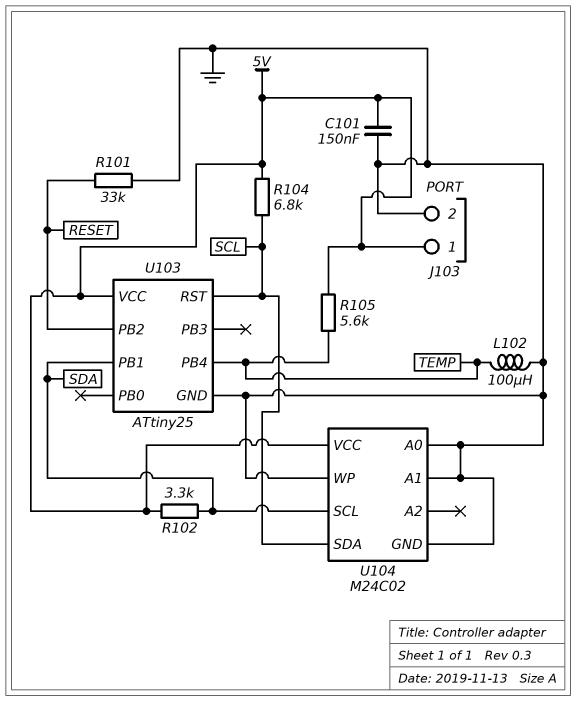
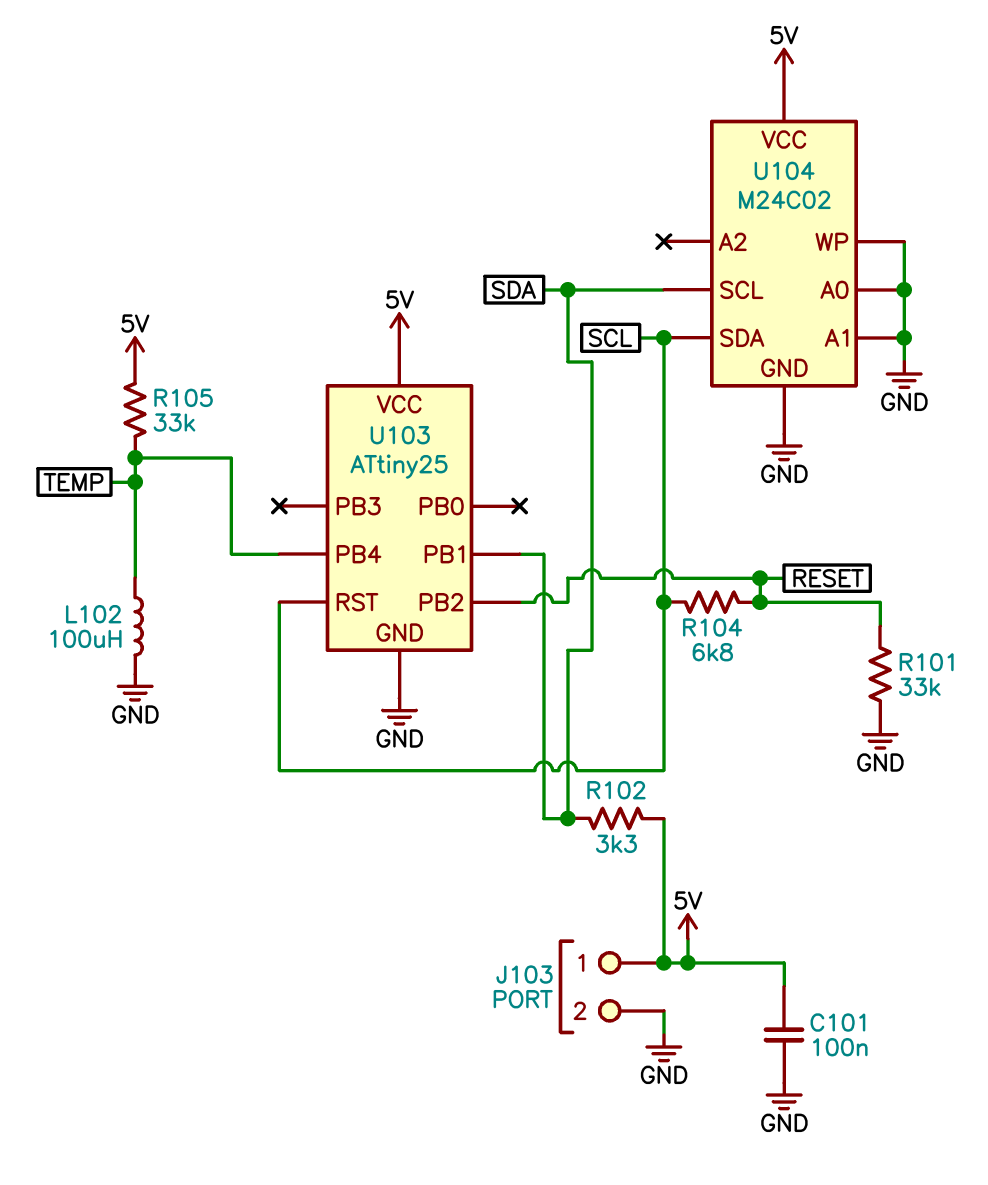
C101: 150nF (5V, GND) -> 100nF (5V, GND)
R104: 6.8k (5V, SCL) -> 6.8k (RESET, SCL)
R105: 5.6k (5V, TEMP) -> 33k (5V, TEMP)

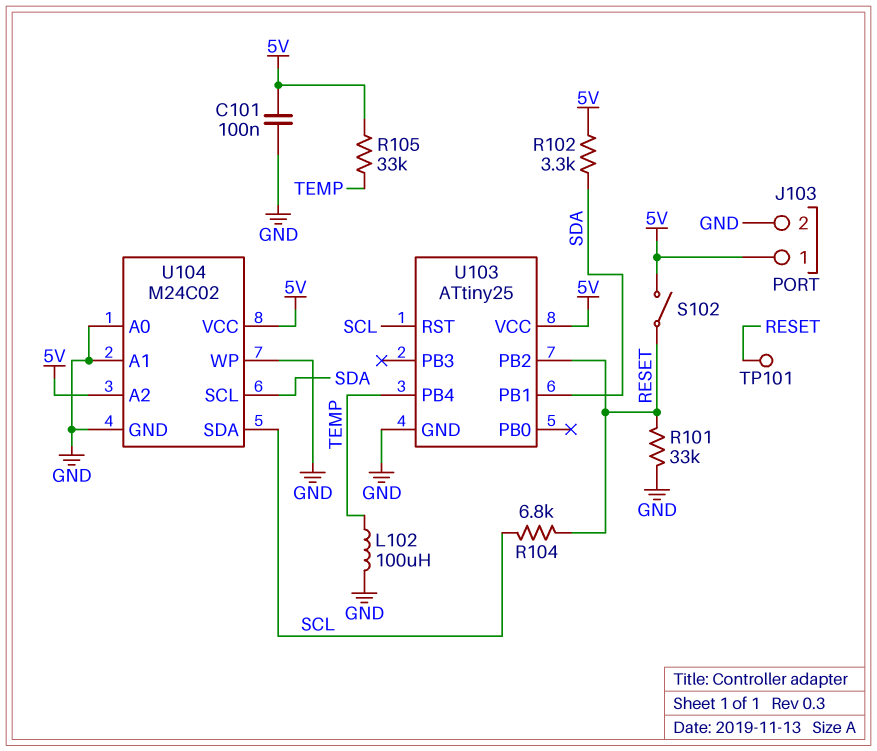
S102: none -> switch (5V, RESET)
TP101: none -> test point (RESET)
U104 pin A2: none -> 5V

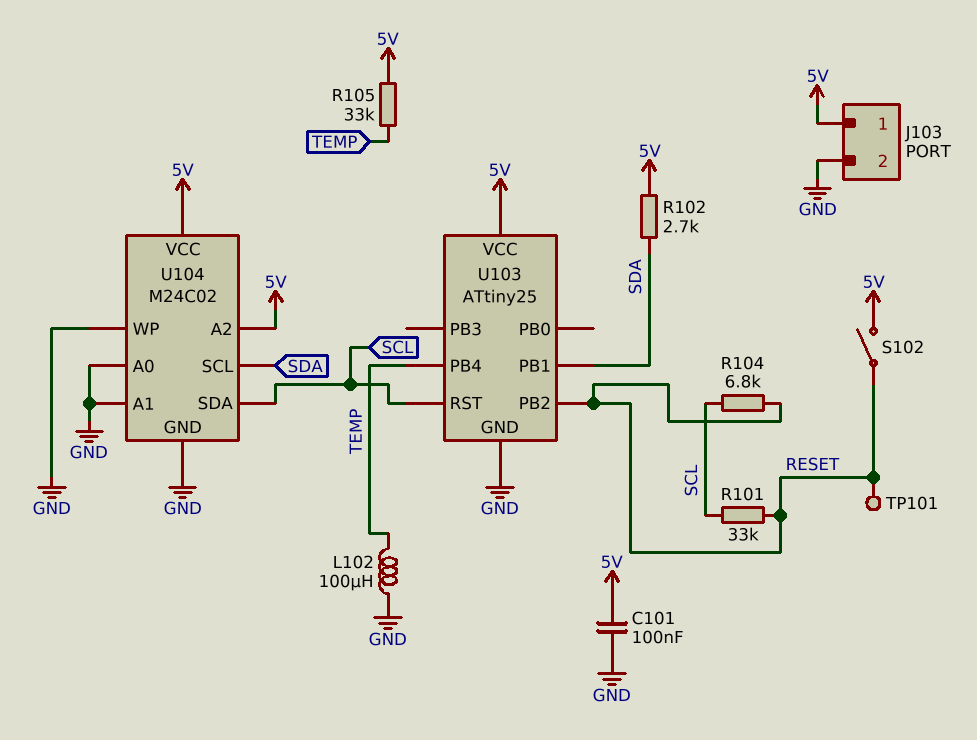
R101: 33k (GND, RESET) -> 33k (RESET, SCL)
R102: 3.3k (5V, SDA) -> 2.7k (5V, SDA)

